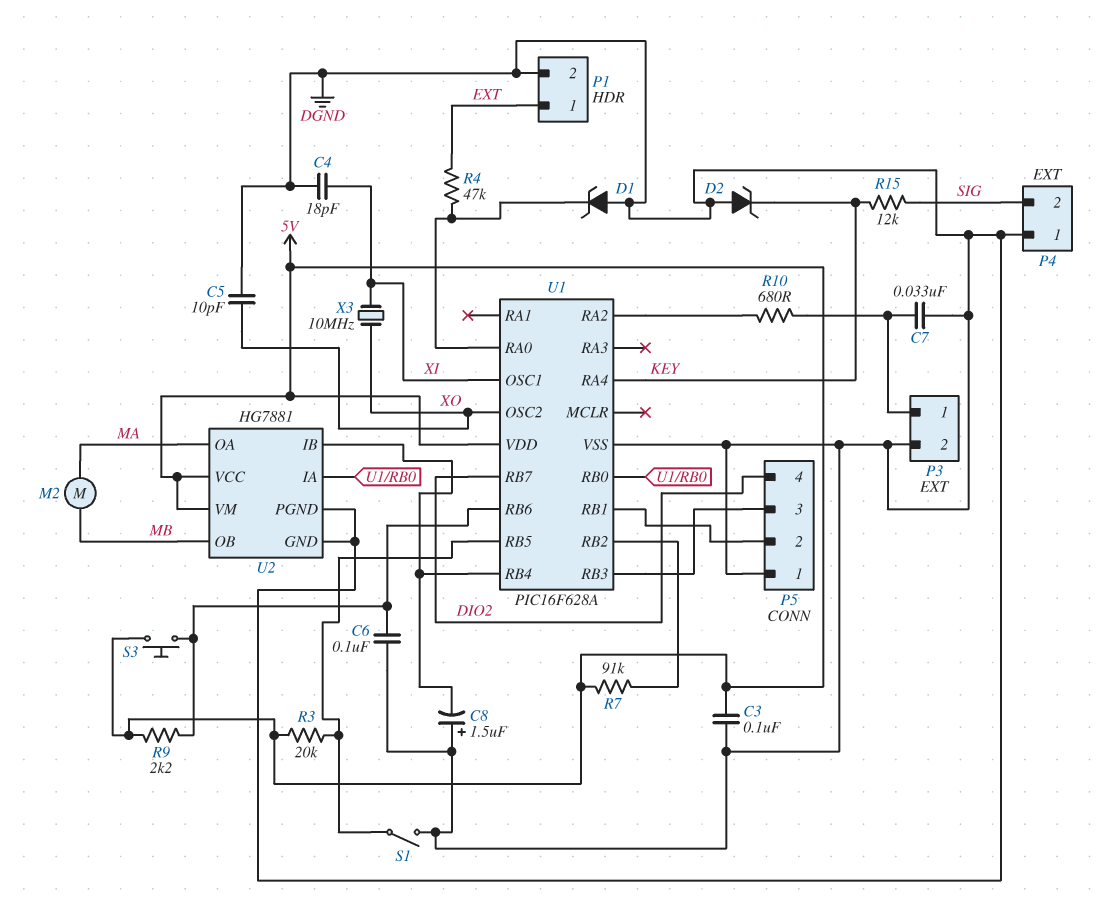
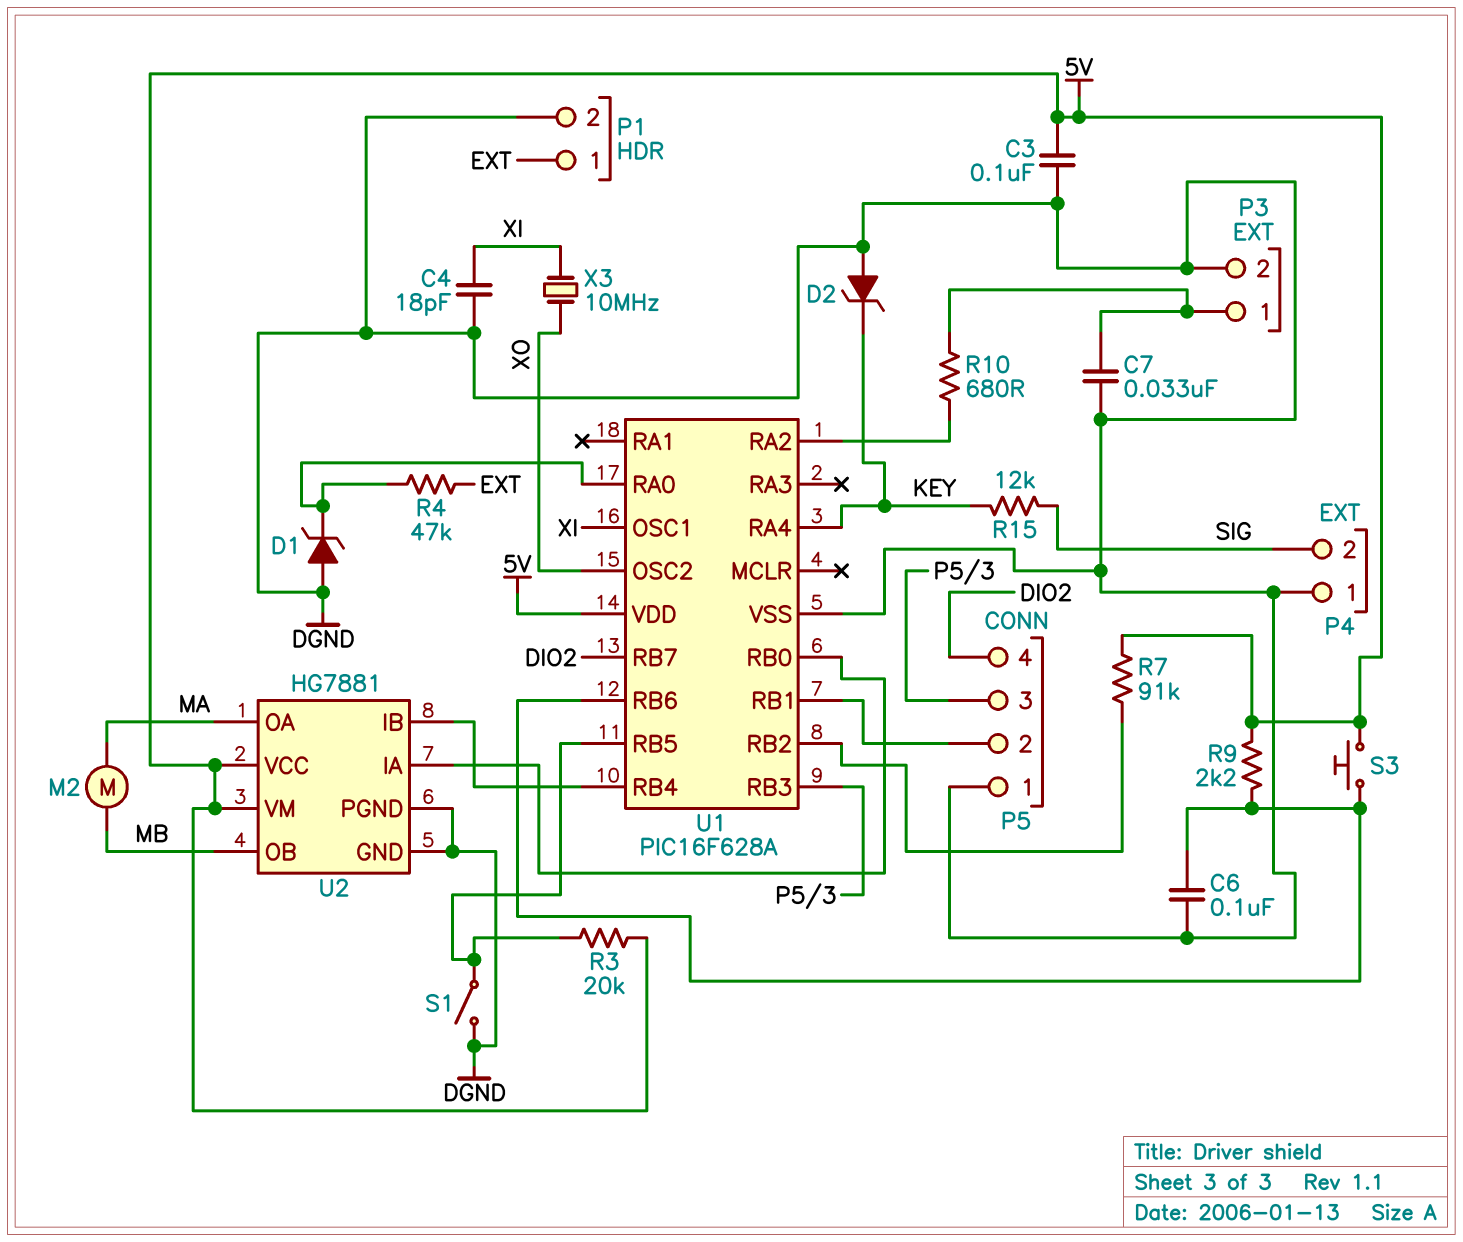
C5: 10pF (DGND, XO) -> none
C8: 1.5uF (plus DGND, minus U1/RB4) -> none

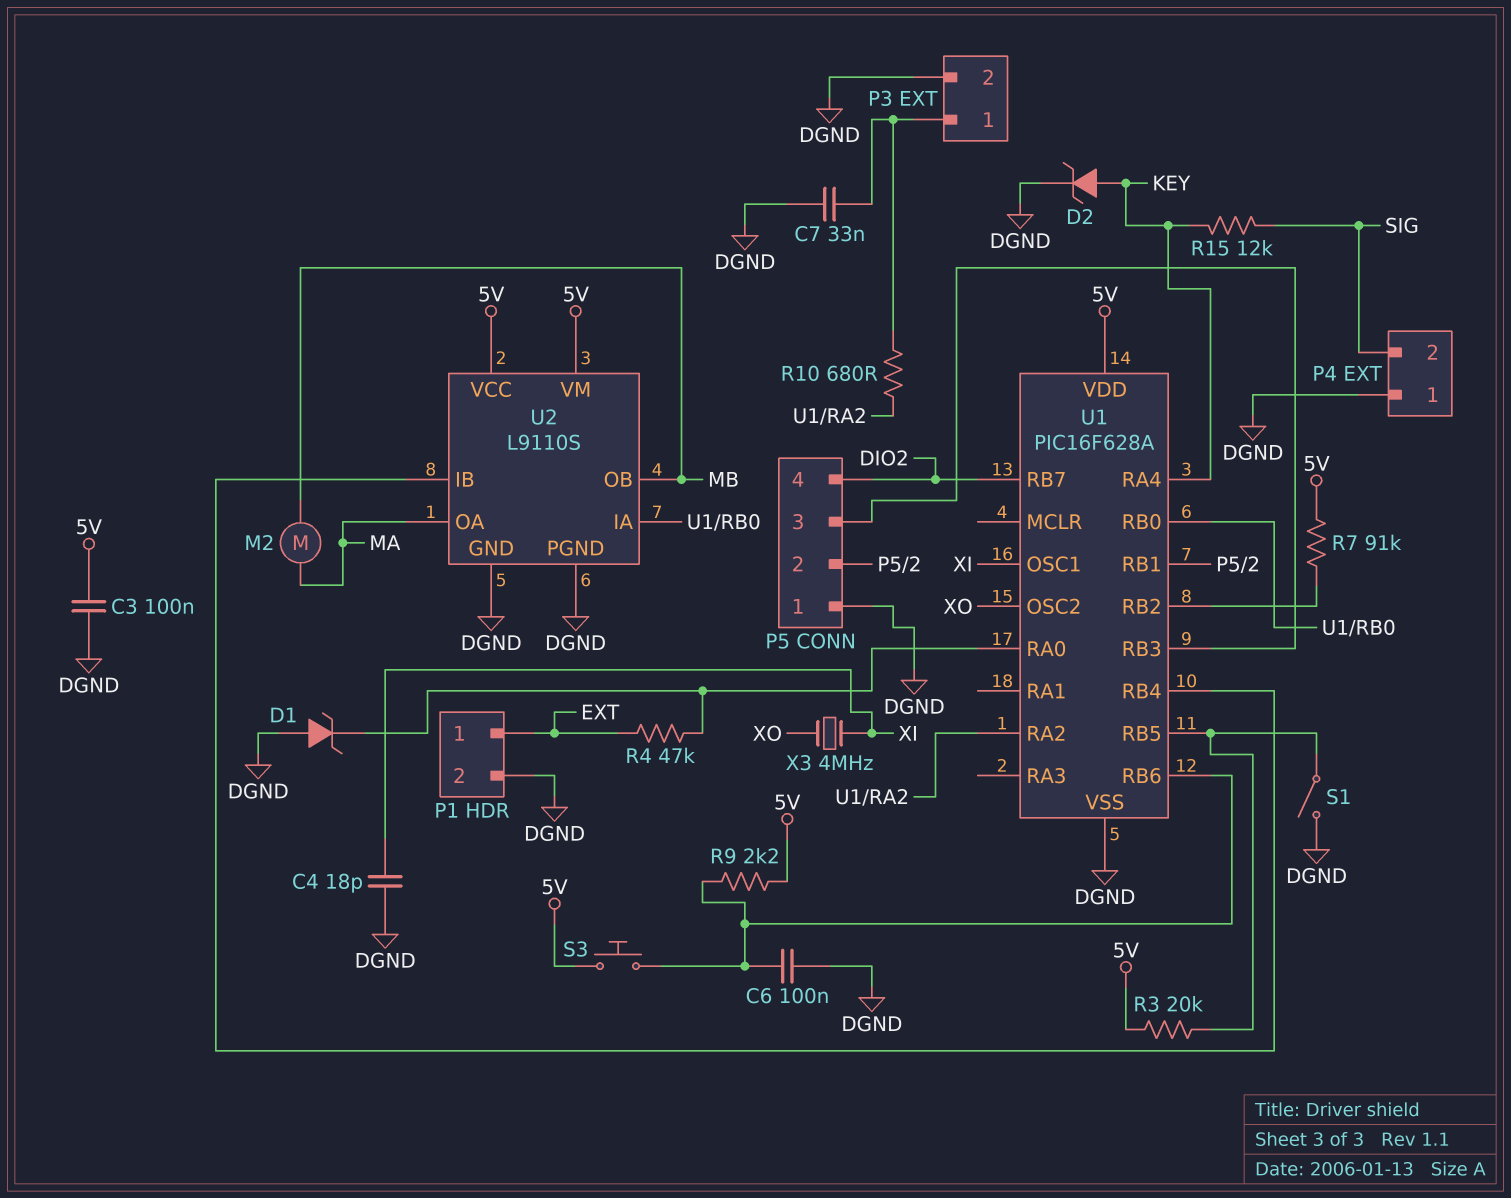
D2: zener (A DGND, K KEY) -> zener (A KEY, K DGND)
U2: HG7881 -> L9110S
X3: 10MHz (XI, XO) -> 4MHz (XI, XO)

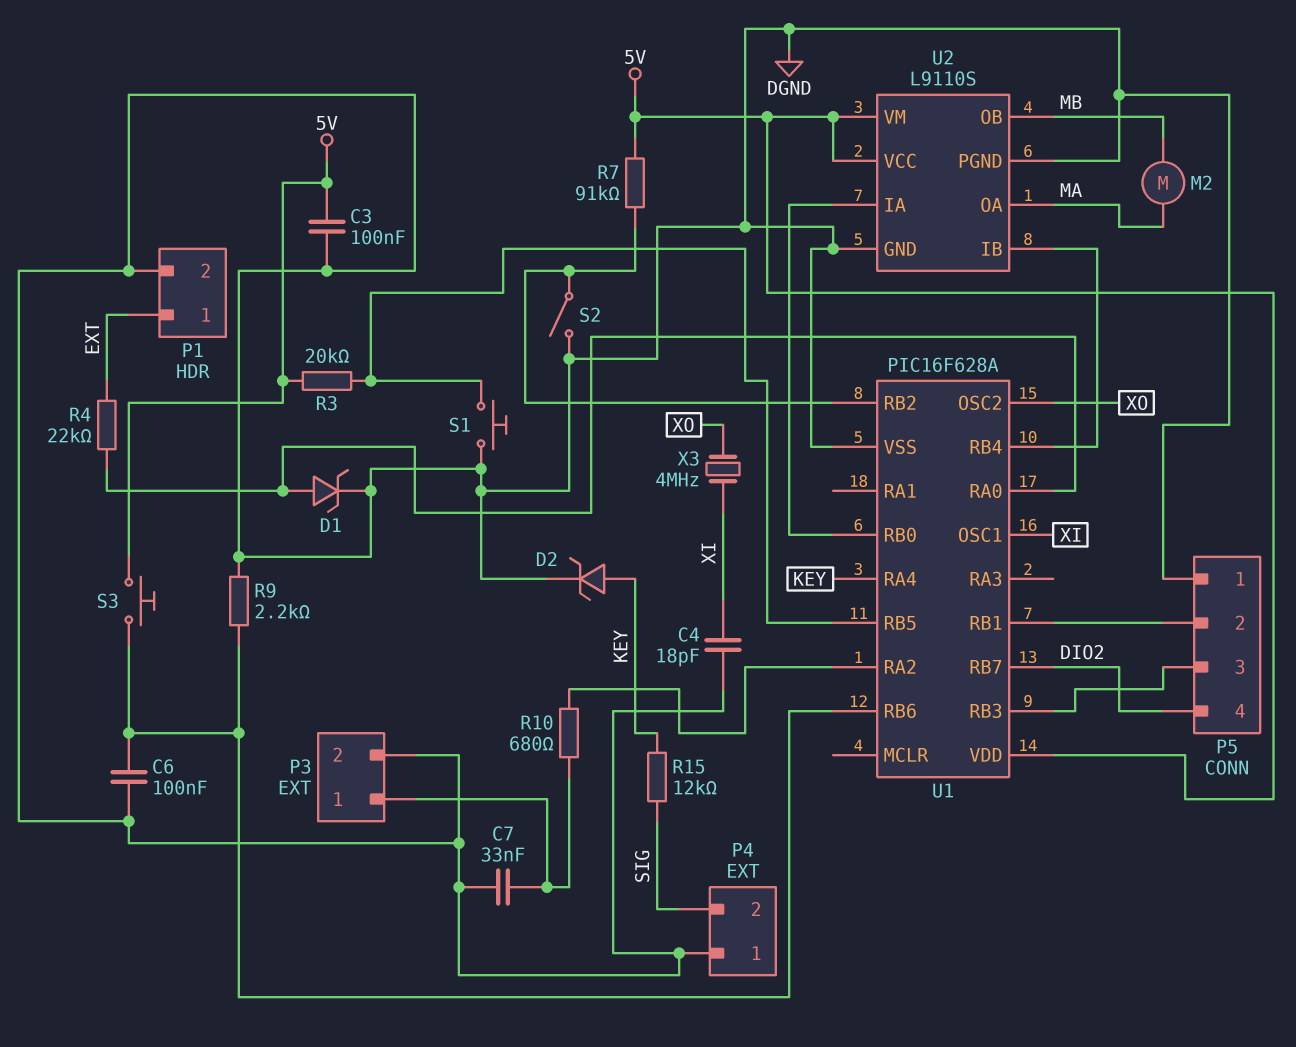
D1: zener (A DGND, K U1/RA0) -> zener (A U1/RA0, K DGND)
R4: 47k (EXT, U1/RA0) -> 22k (EXT, U1/RA0)
R9: 2.2k (5V, U1/RB6) -> 2.2k (DGND, U1/RB6)
S1: switch (DGND, U1/RB5) -> button (DGND, U1/RB5)
S2: none -> switch (DGND, U1/RB2)

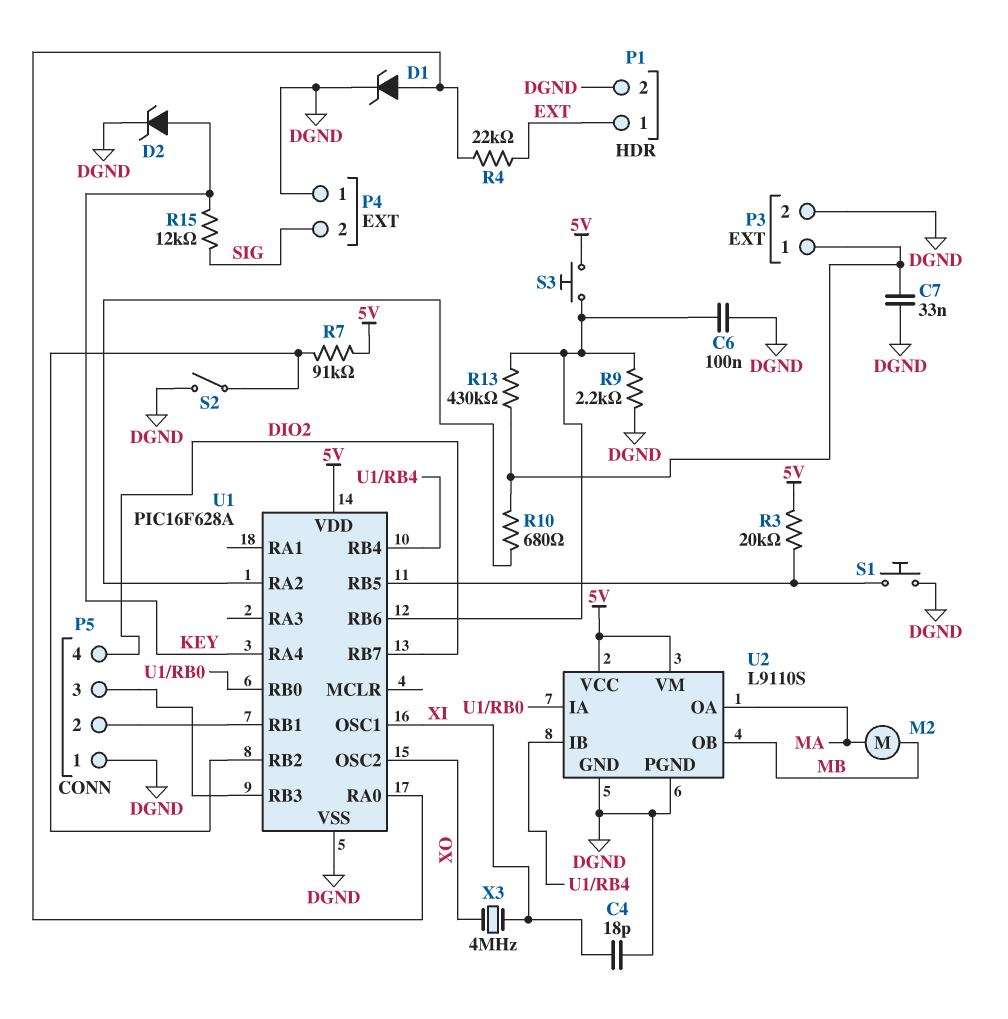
C3: 100nF (5V, DGND) -> none
R13: none -> 430k (P3/1, U1/RB6)

